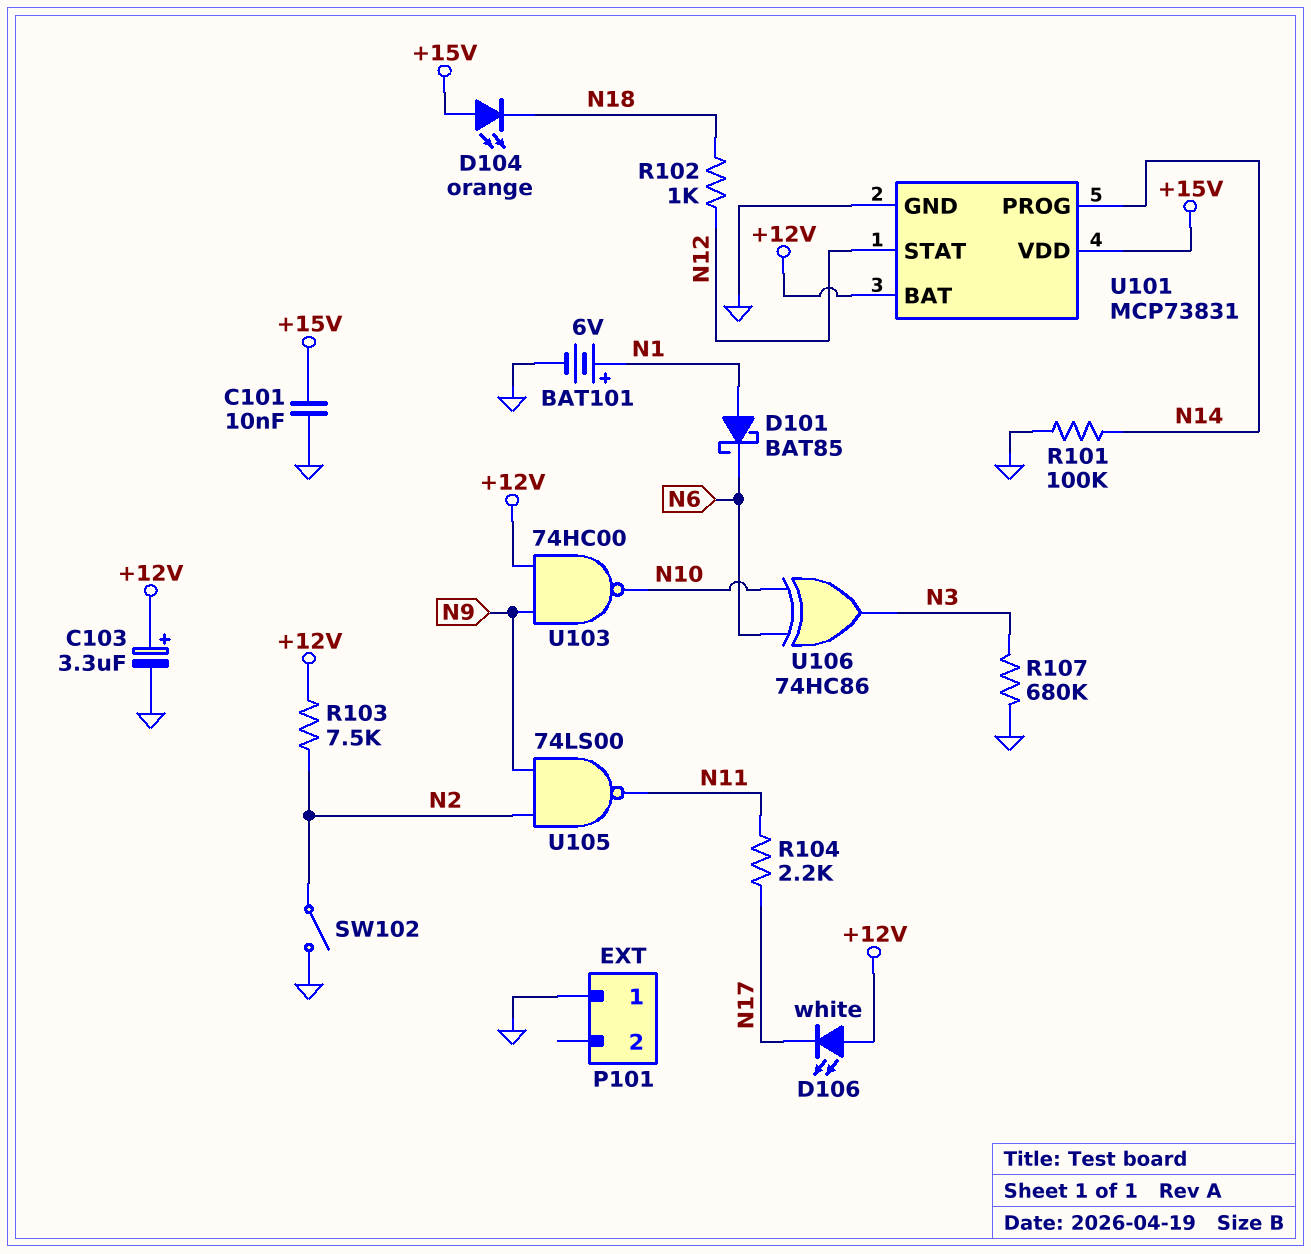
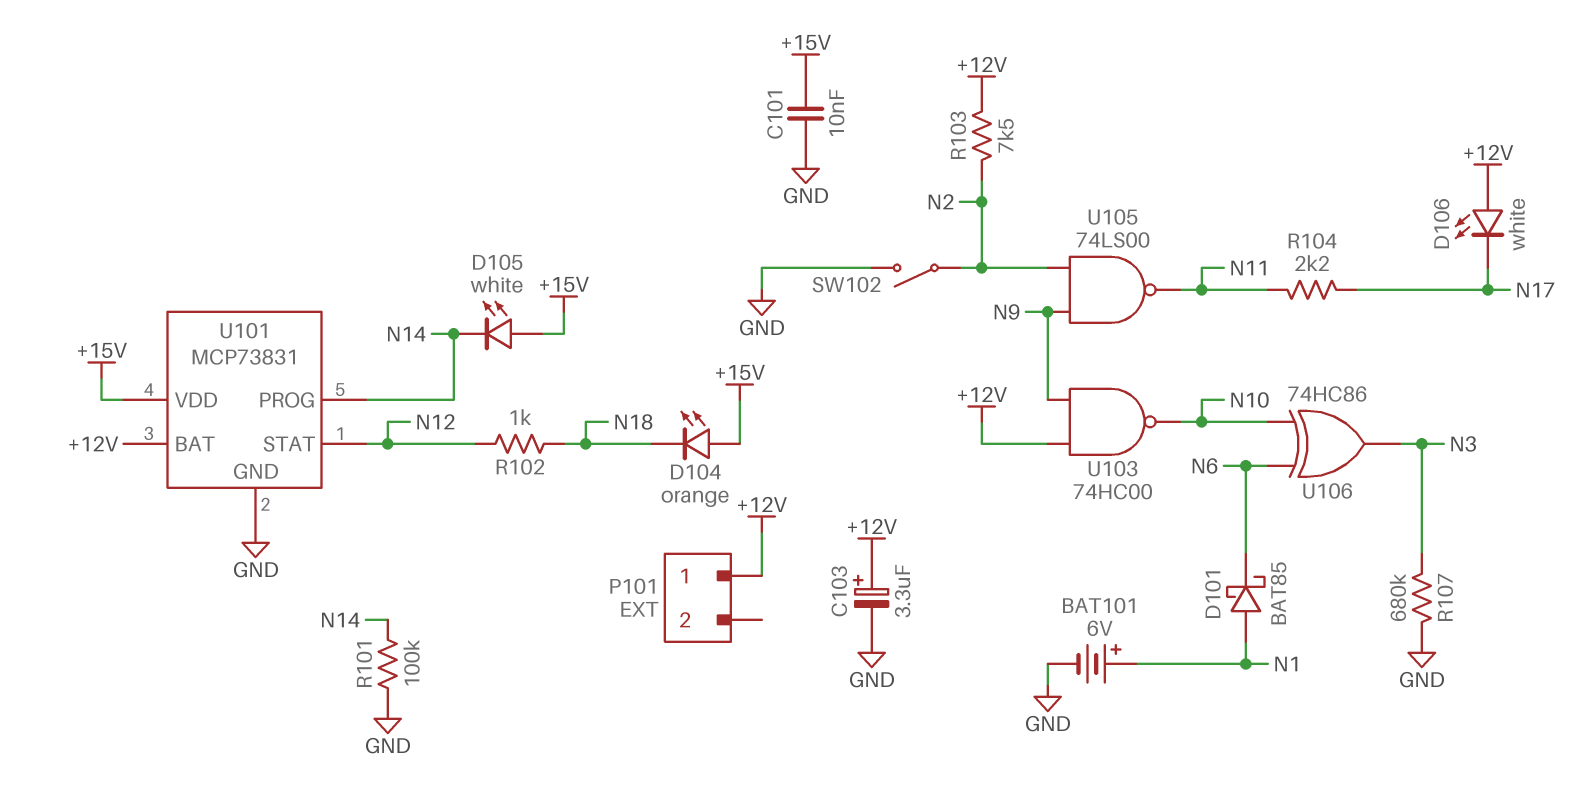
D105: none -> LED white (A +15V, K N14)
P101 pin 1: GND -> +12V

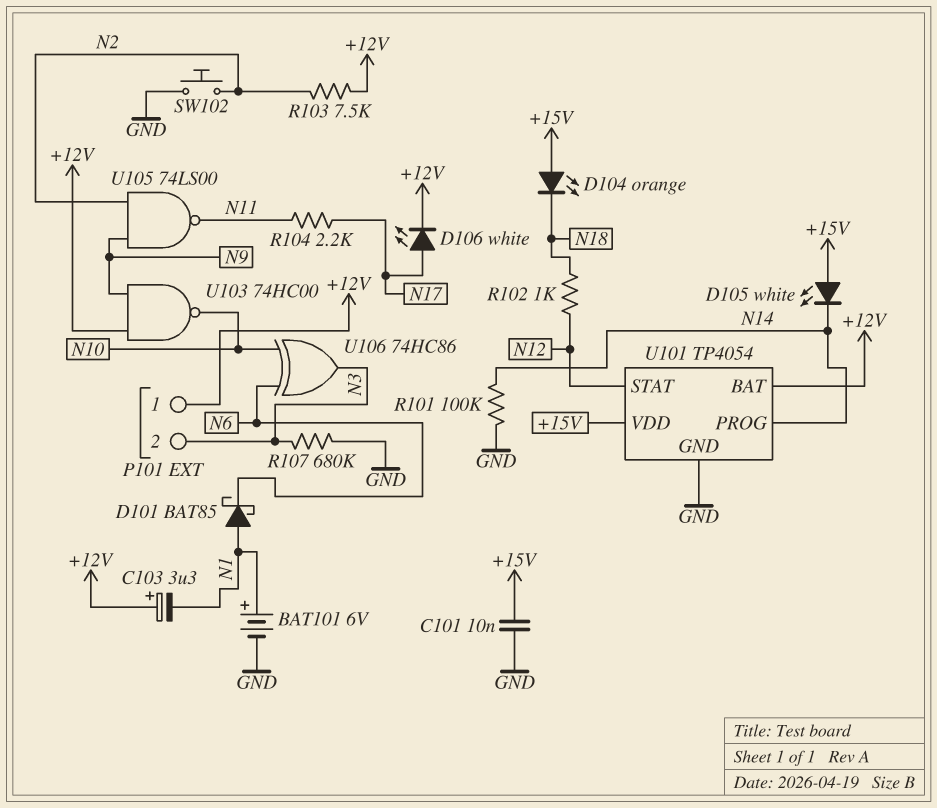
C103: 3.3uF (plus +12V, minus GND) -> 3.3uF (plus +12V, minus N1)
D106: LED white (A +12V, K N17) -> LED white (A N17, K +12V)
P101 pin 2: none -> N3
SW102: switch (GND, N2) -> button (GND, N2)
U101: MCP73831 -> TP4054

